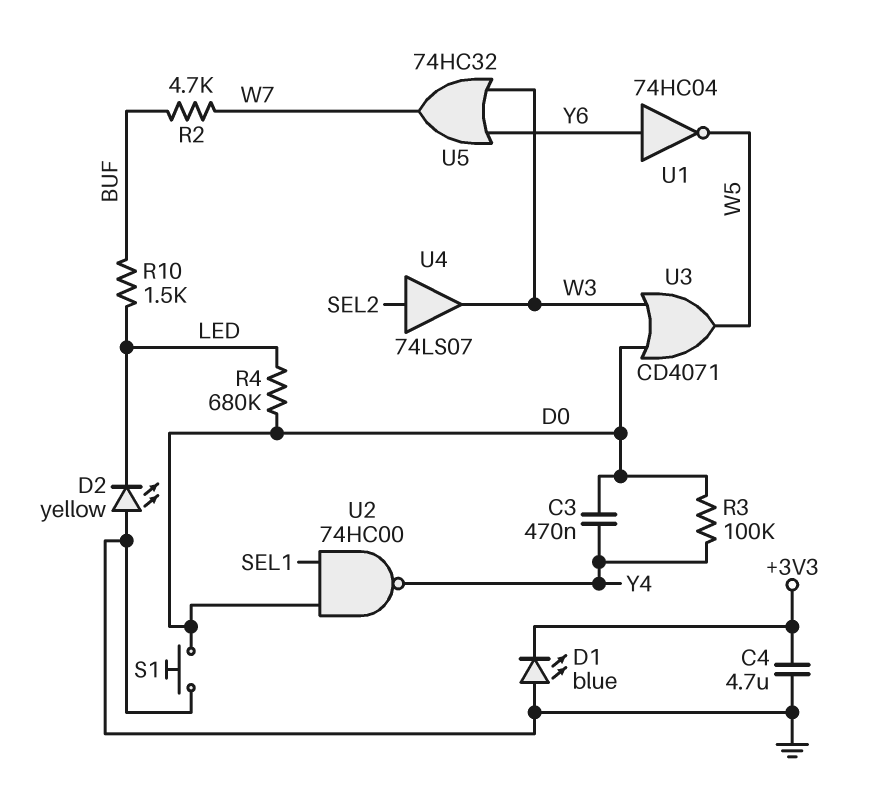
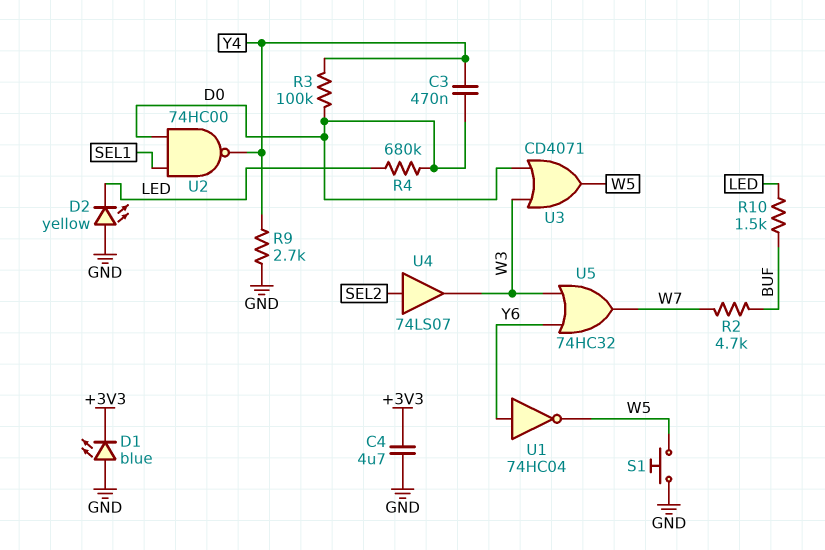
R9: none -> 2.7k (GND, Y4)
S1: button (D0, GND) -> button (GND, W5)

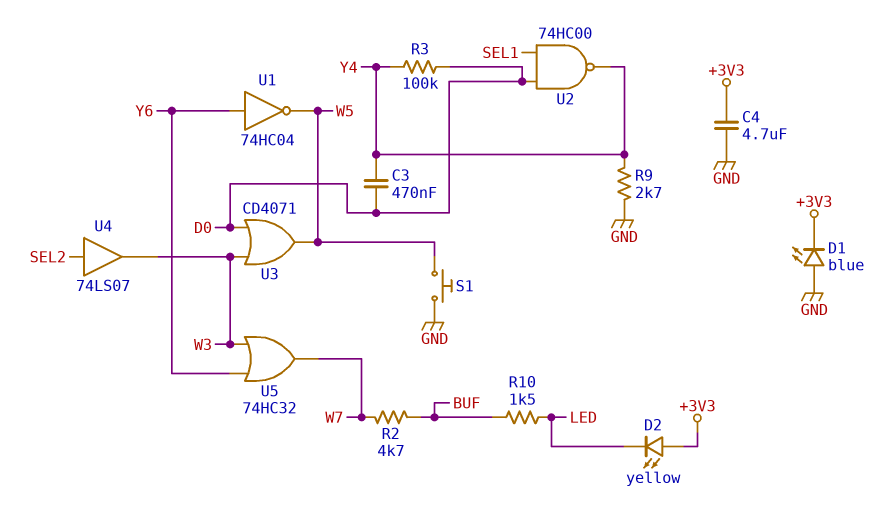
D2: LED yellow (A GND, K LED) -> LED yellow (A +3V3, K LED)
R4: 680k (D0, LED) -> none

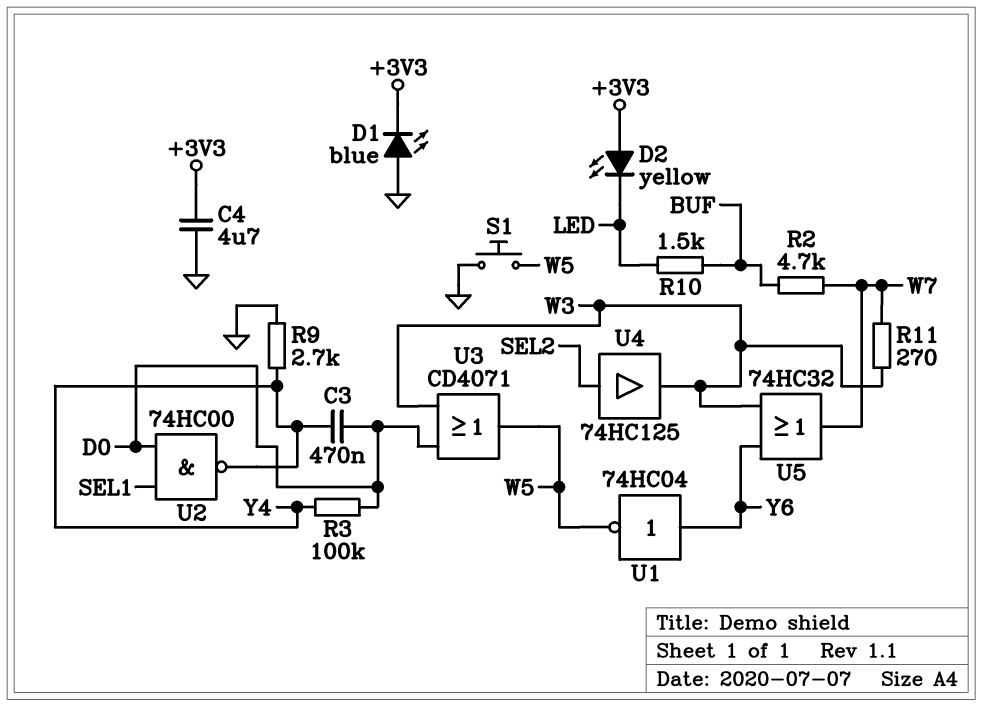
R11: none -> 270 (W3, W7)
U4: buffer 74LS07 (in SEL2, out W3) -> buffer 74HC125 (in SEL2, out W3)

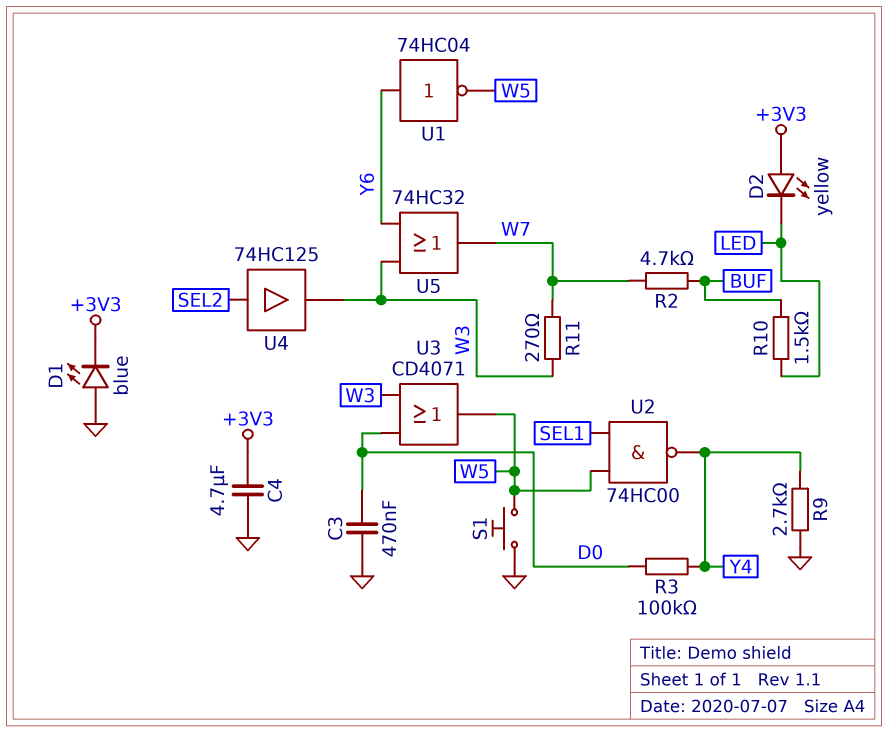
C3: 470nF (D0, Y4) -> 470nF (D0, GND)
U2: NAND 74HC00 (in D0, in SEL1, out Y4) -> NAND 74HC00 (in SEL1, in W5, out Y4)

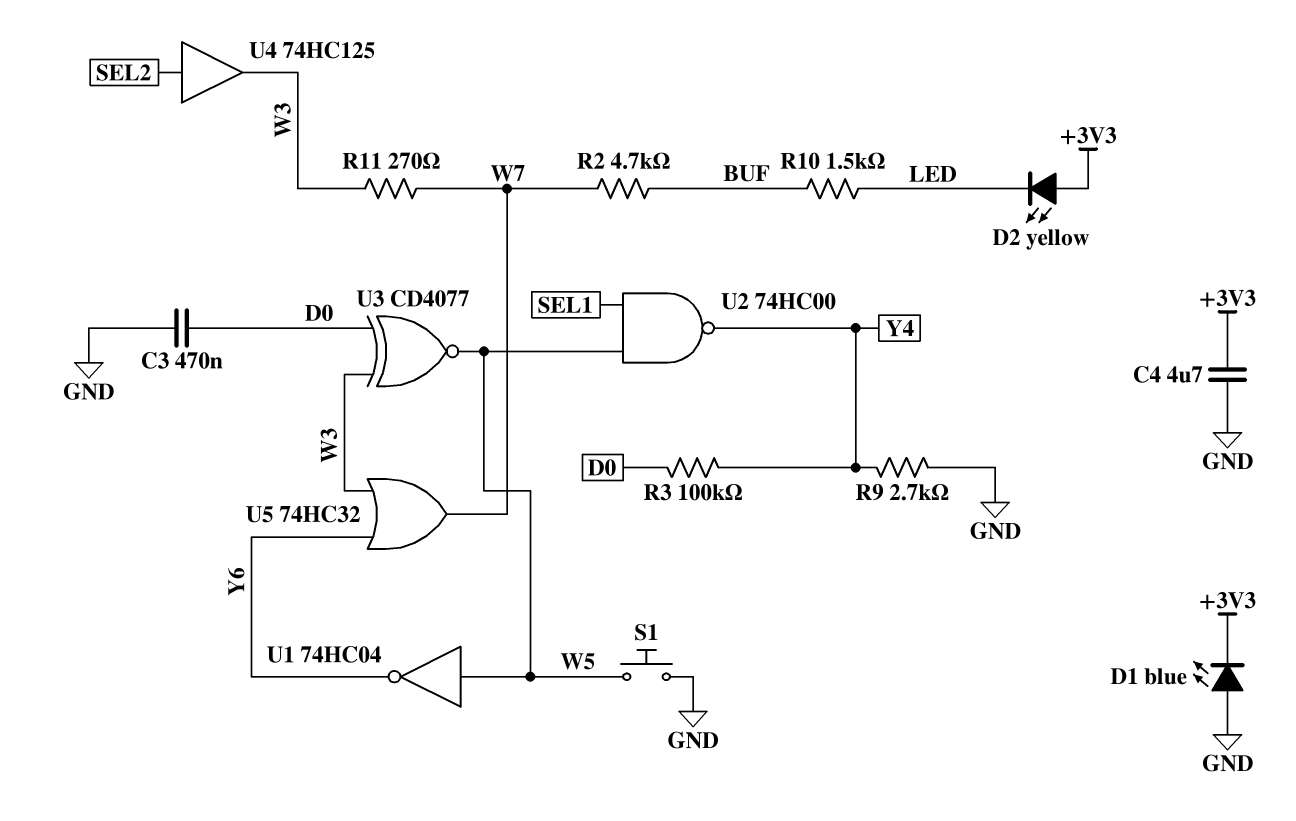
U1: NOT 74HC04 (in Y6, out W5) -> NOT 74HC04 (in W5, out Y6)
U3: OR CD4071 (in D0, in W3, out W5) -> XNOR CD4077 (in D0, in W3, out W5)

